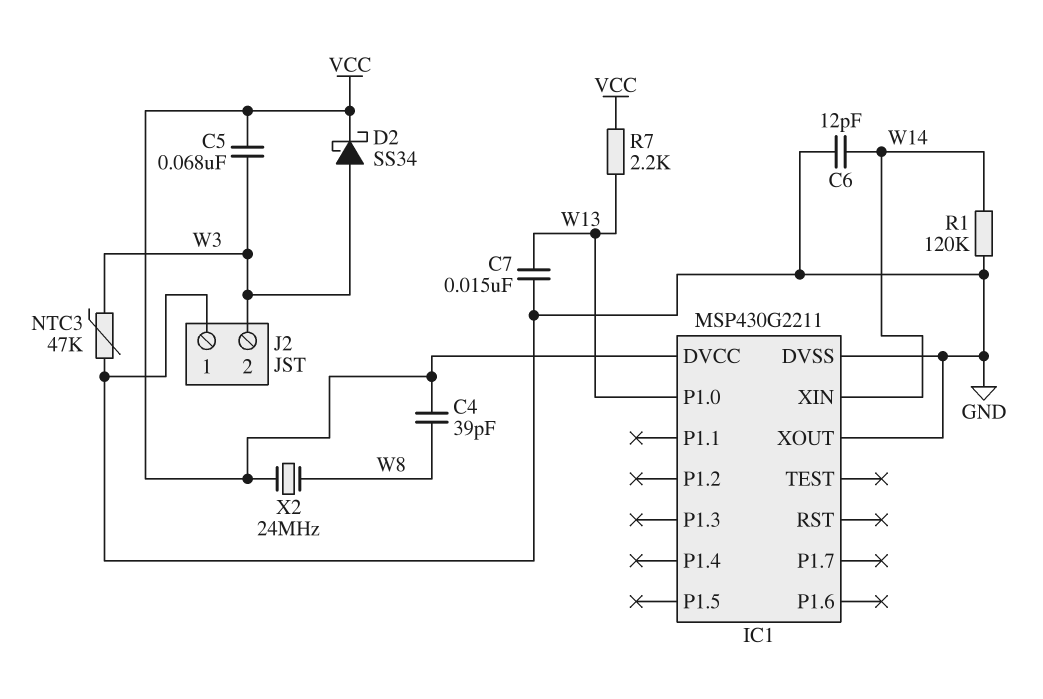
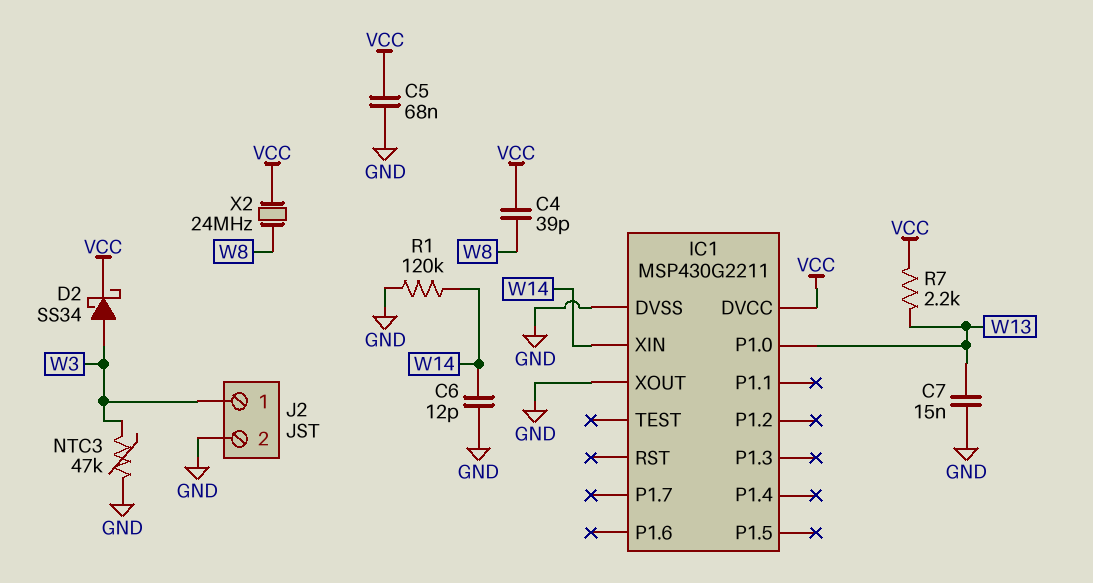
C5: 68nF (VCC, W3) -> 68nF (GND, VCC)
J2 pin 1: GND -> W3
J2 pin 2: W3 -> GND

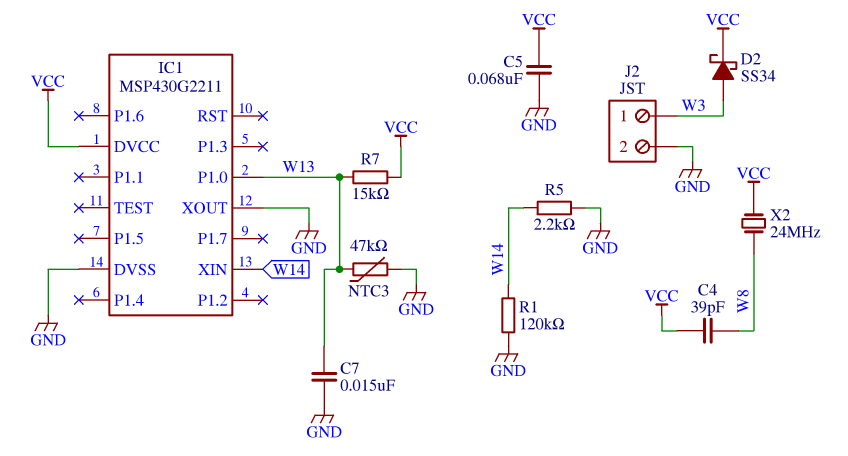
C6: 12pF (GND, W14) -> none
NTC3: 47k (GND, W3) -> 47k (GND, W13)
R5: none -> 2.2k (GND, W14)
R7: 2.2k (VCC, W13) -> 15k (VCC, W13)

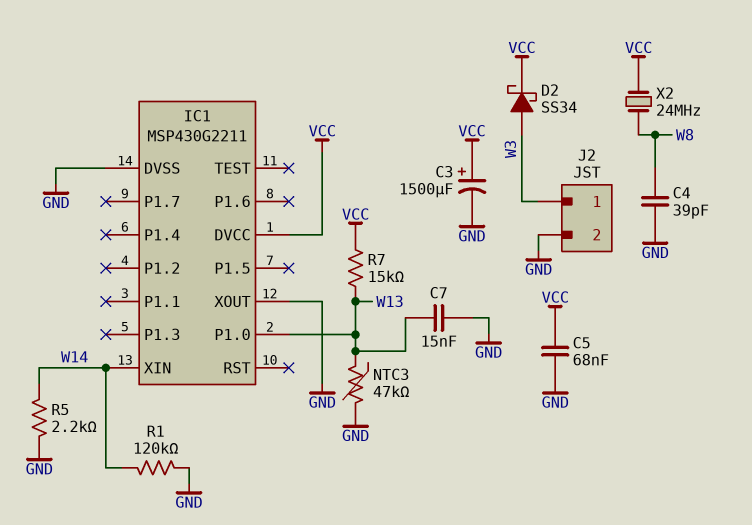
C3: none -> 1500uF (plus VCC, minus GND)
C4: 39pF (VCC, W8) -> 39pF (GND, W8)

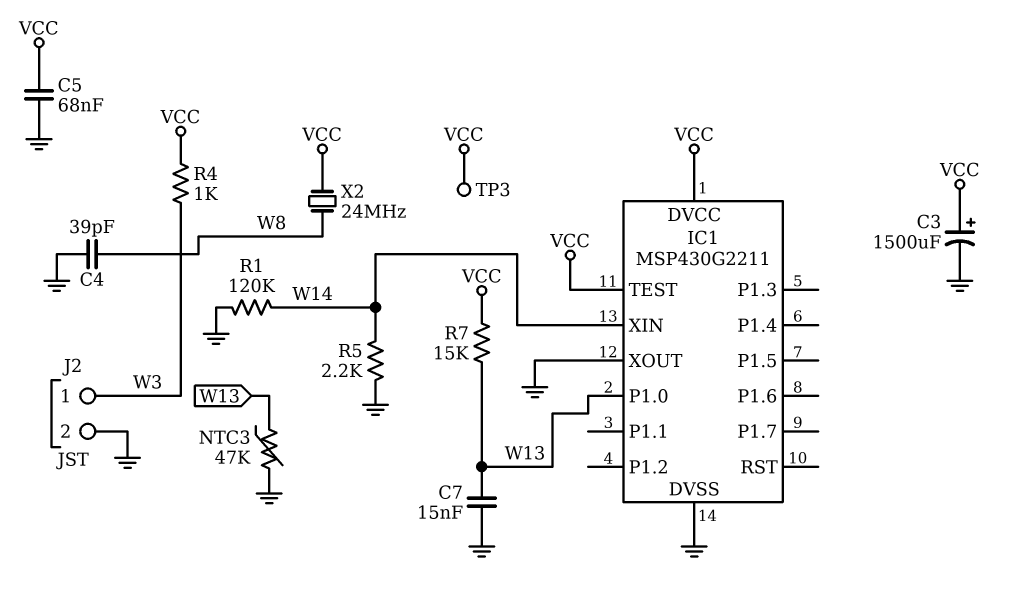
D2: schottky SS34 (A W3, K VCC) -> none
IC1 pin TEST: none -> VCC
R4: none -> 1k (VCC, W3)
TP3: none -> test point (VCC)

